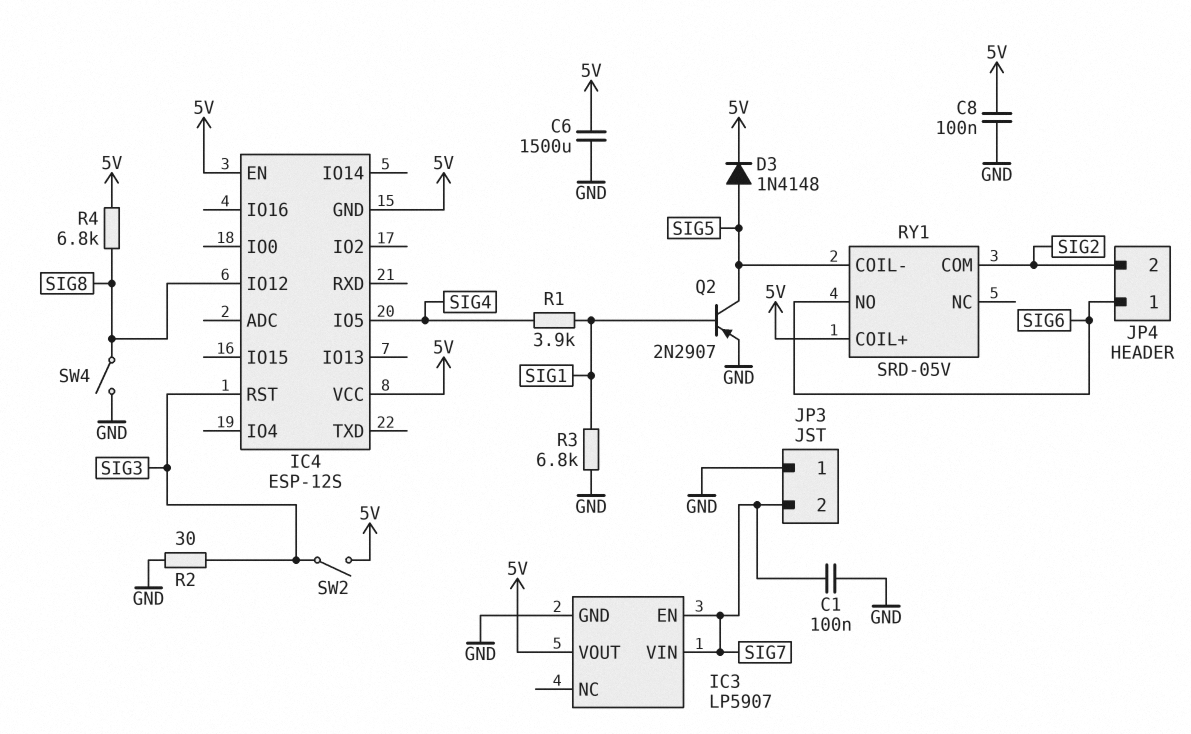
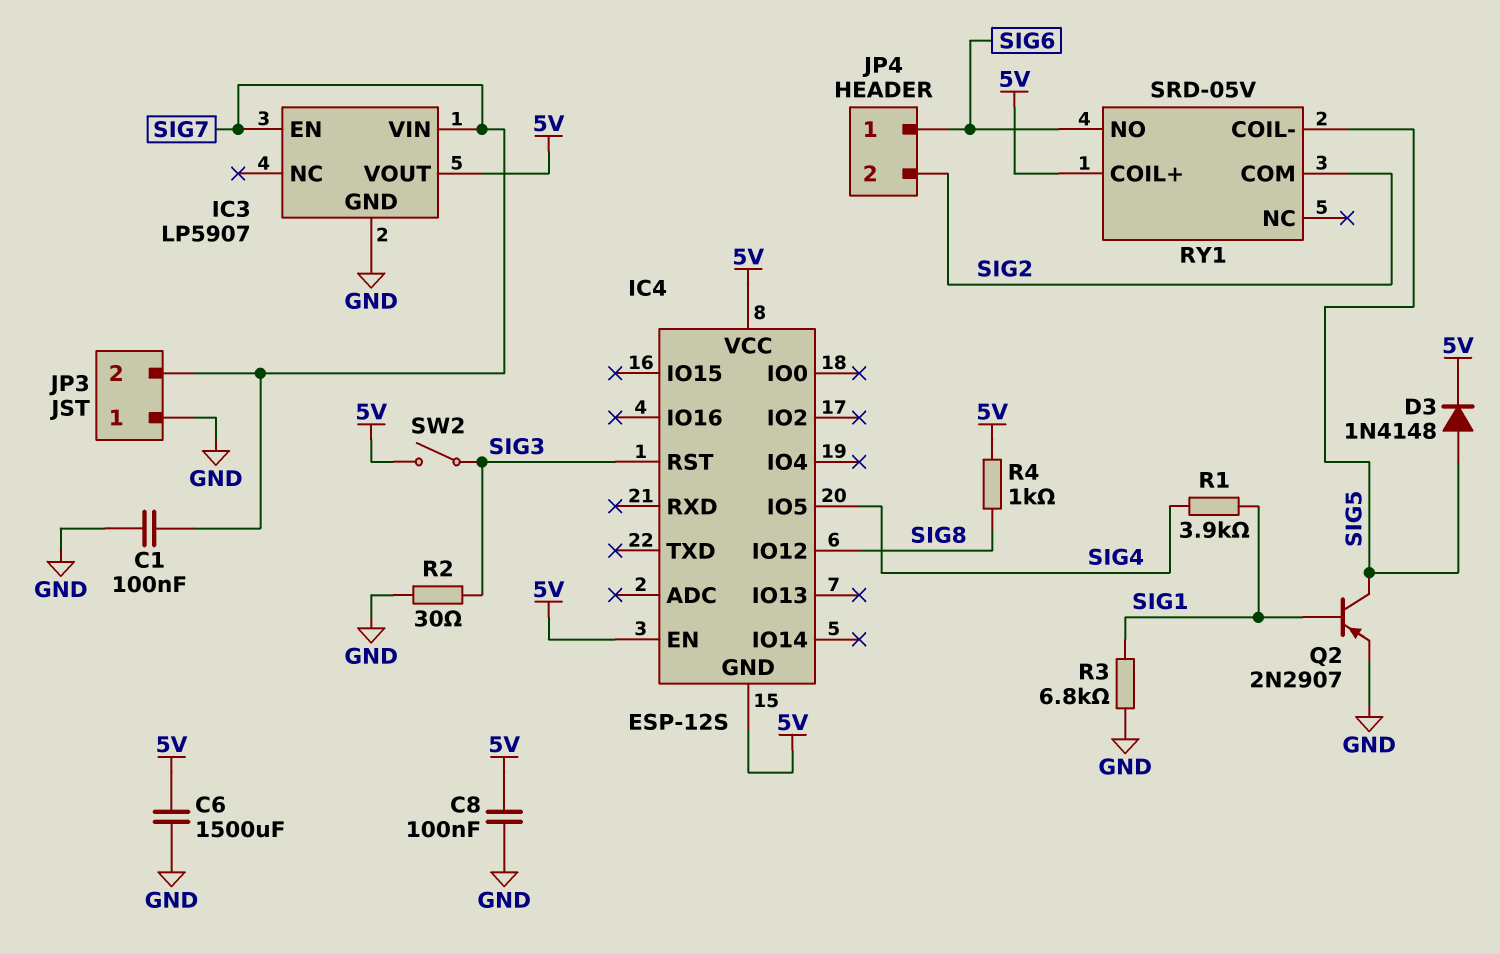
R4: 6.8k (5V, SIG8) -> 1k (5V, SIG8)
SW4: switch (GND, SIG8) -> none

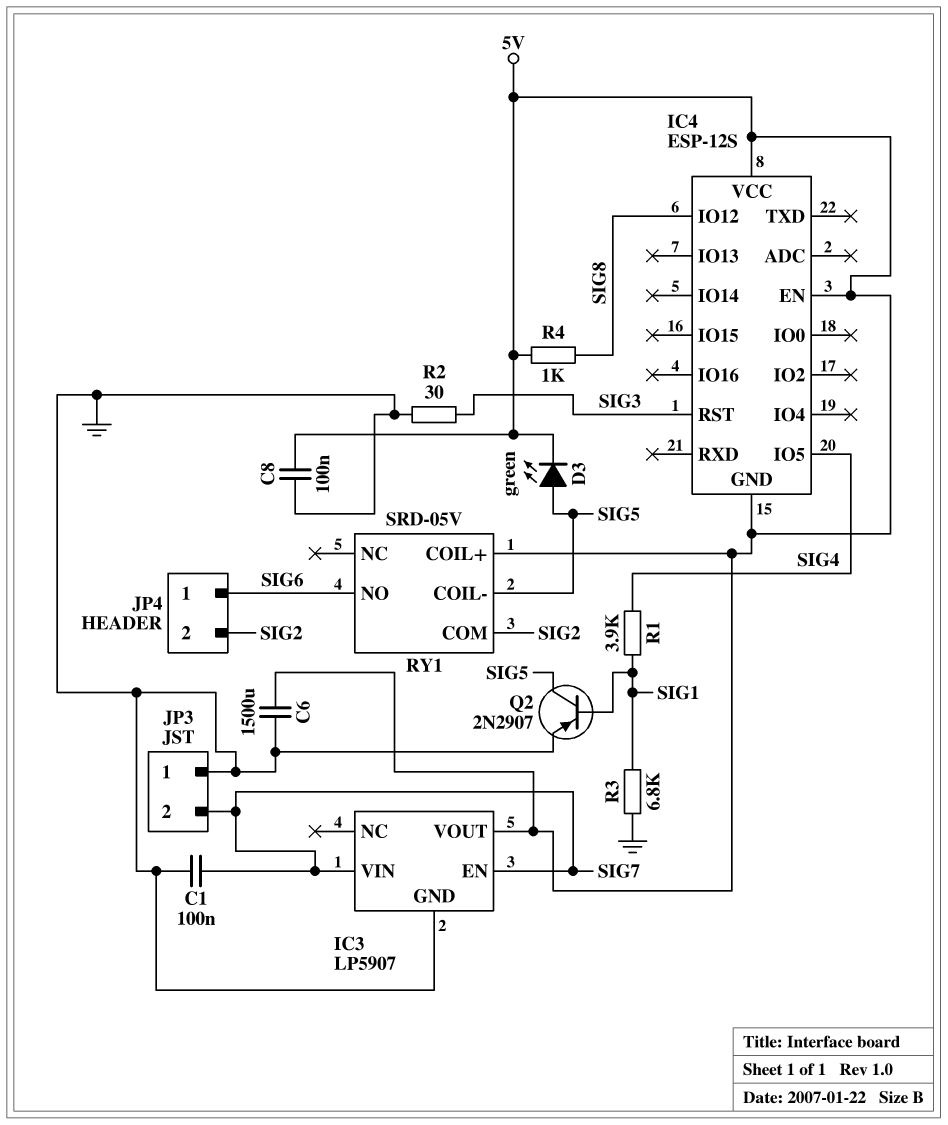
D3: diode 1N4148 (A SIG5, K 5V) -> LED green (A SIG5, K 5V)
SW2: switch (5V, SIG3) -> none

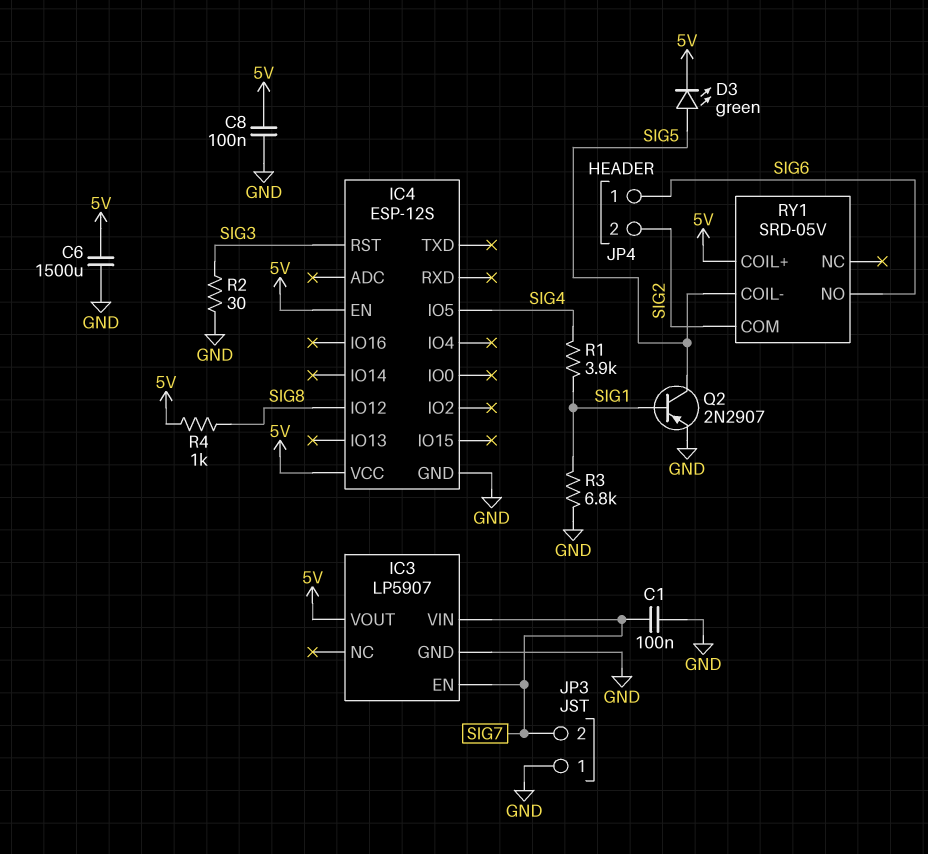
IC4 pin GND: 5V -> GND

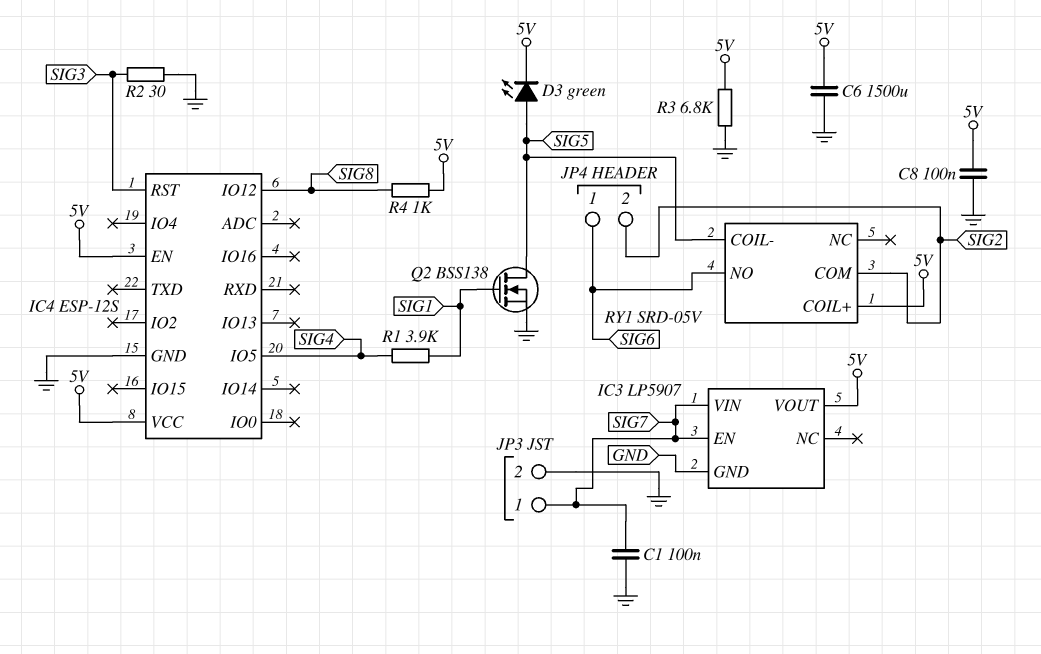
JP3 pin 1: GND -> SIG7
JP3 pin 2: SIG7 -> GND
Q2: PNP 2N2907 (B SIG1, C SIG5, E GND) -> NMOS BSS138 (G SIG1, D SIG5, S GND)
R3: 6.8k (GND, SIG1) -> 6.8k (5V, GND)

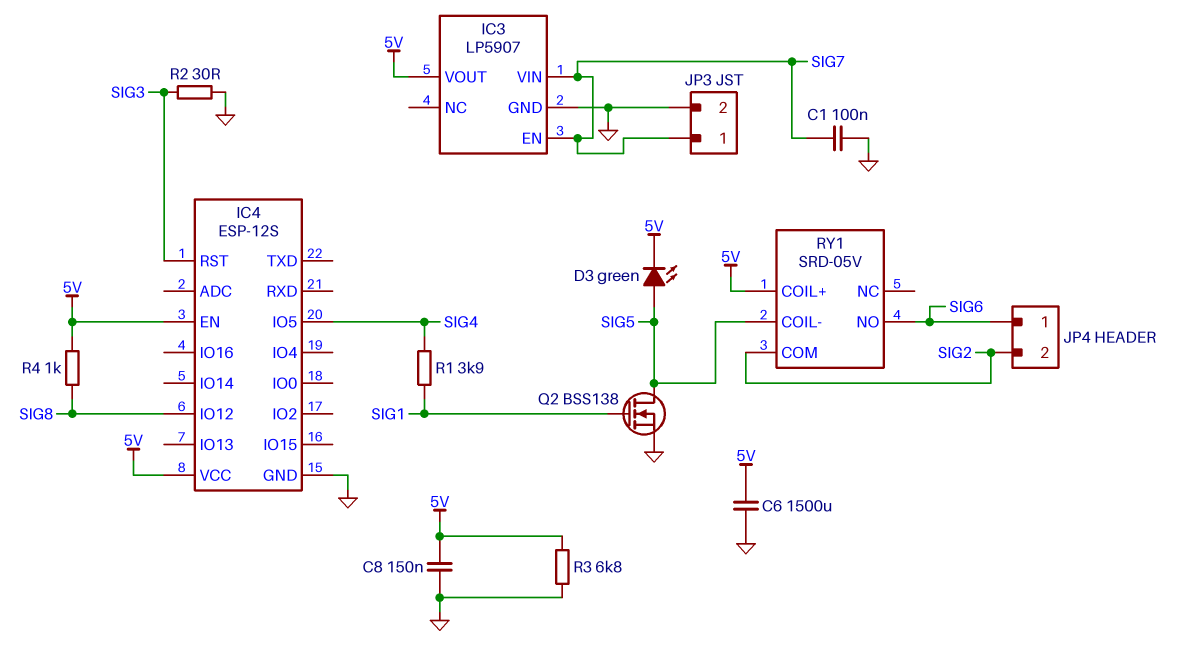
C8: 100nF (5V, GND) -> 150nF (5V, GND)

